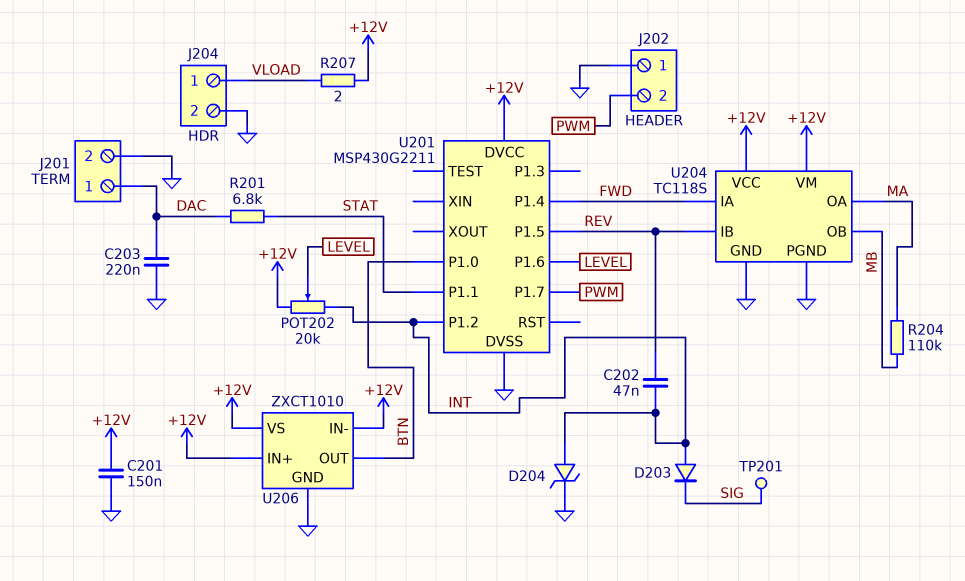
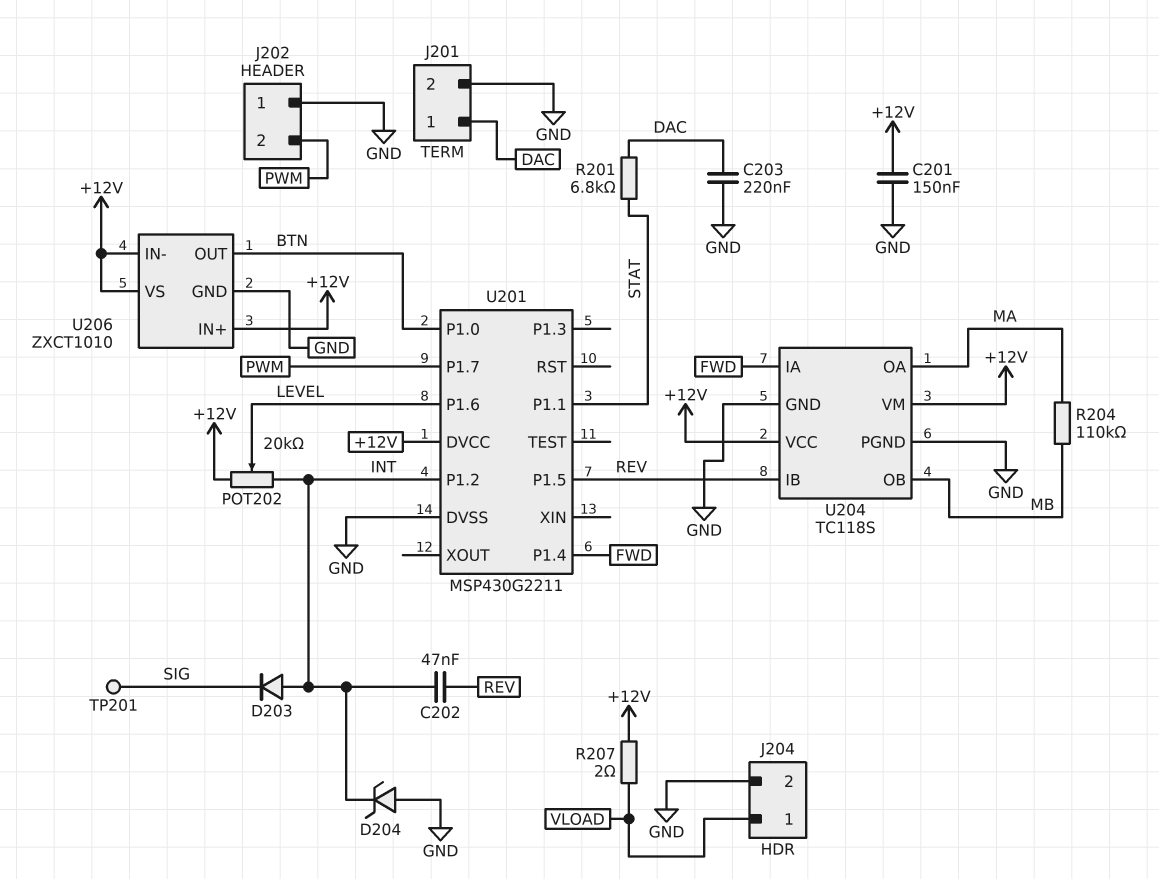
D204: zener (A INT, K GND) -> zener (A GND, K INT)

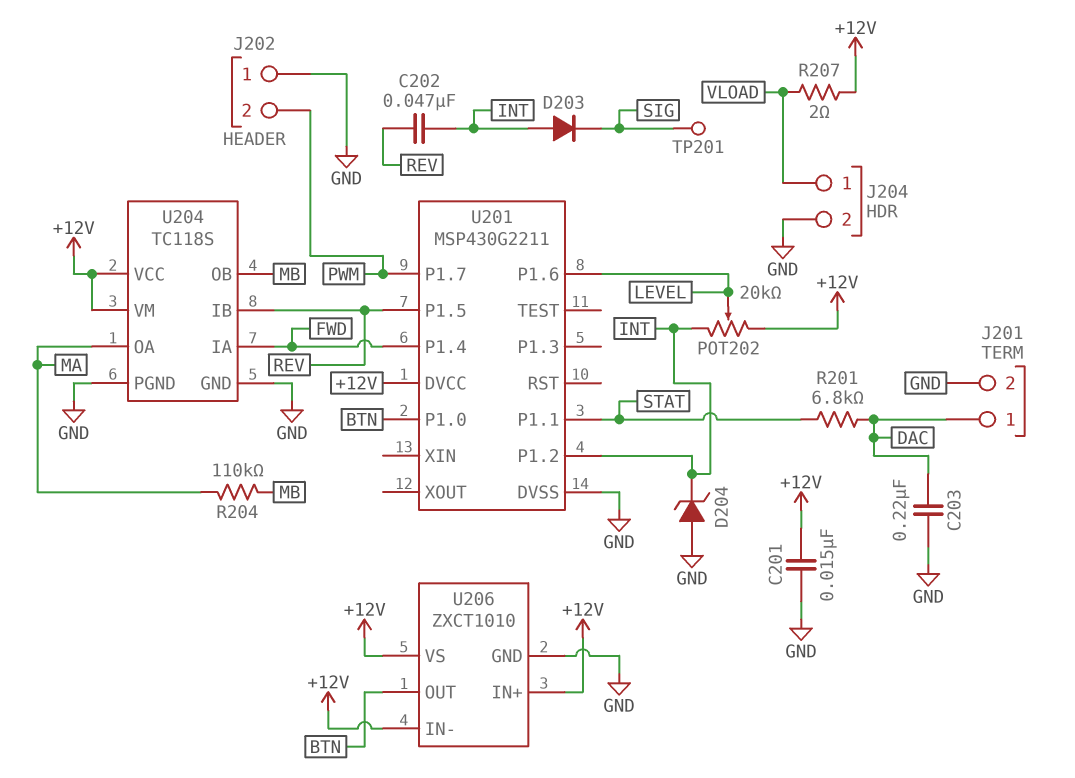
C201: 150nF (+12V, GND) -> 15nF (+12V, GND)

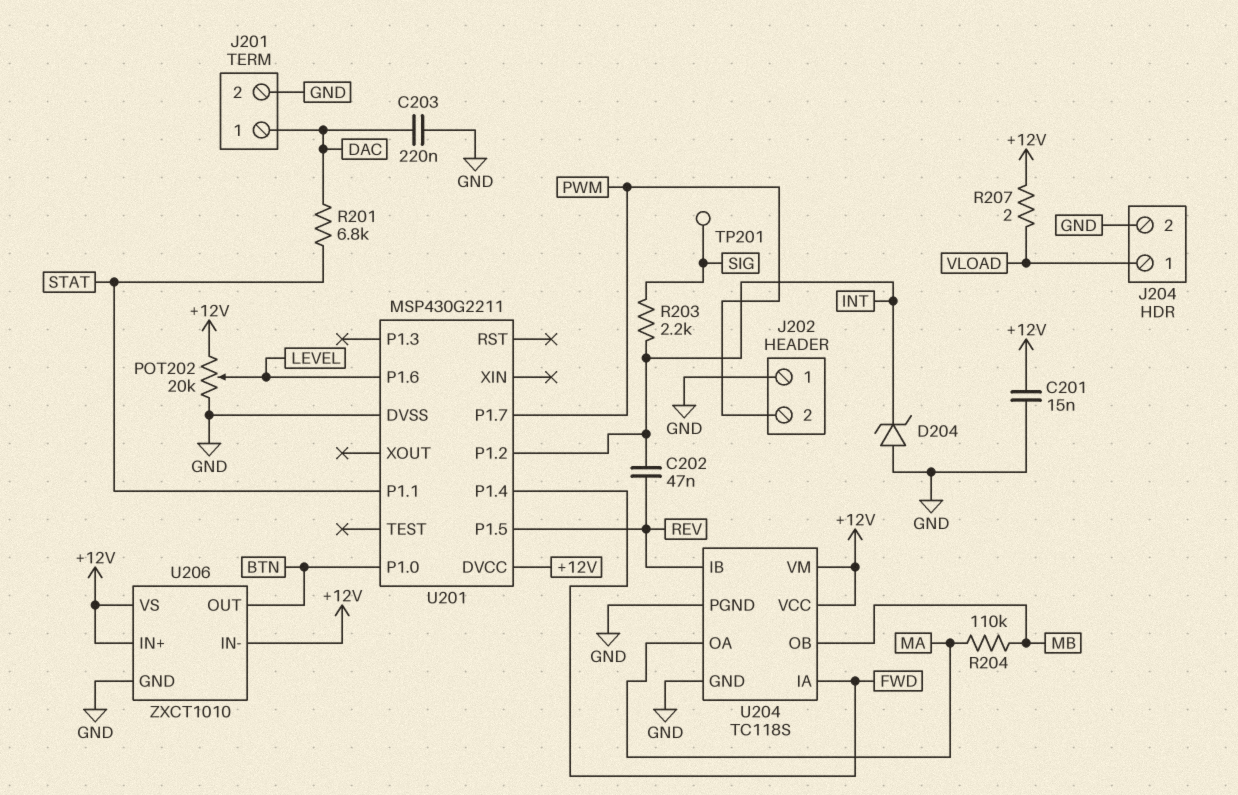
D203: diode (A INT, K SIG) -> none
POT202: 20k (+12V, INT, wiper LEVEL) -> 20k (+12V, GND, wiper LEVEL)
R203: none -> 2.2k (INT, SIG)

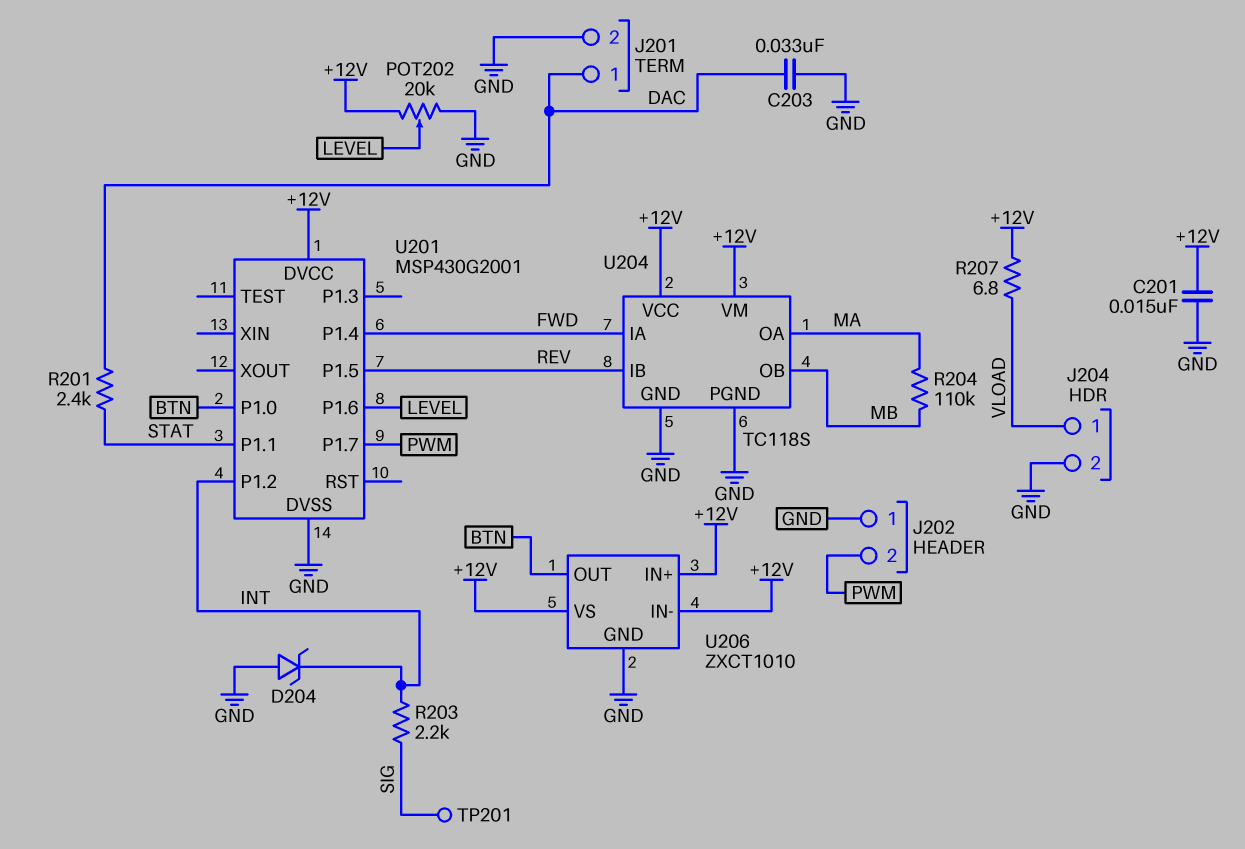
C202: 47nF (INT, REV) -> none
C203: 220nF (DAC, GND) -> 33nF (DAC, GND)
R201: 6.8k (DAC, STAT) -> 2.4k (DAC, STAT)
R207: 2 (+12V, VLOAD) -> 6.8 (+12V, VLOAD)
U201: MSP430G2211 -> MSP430G2001

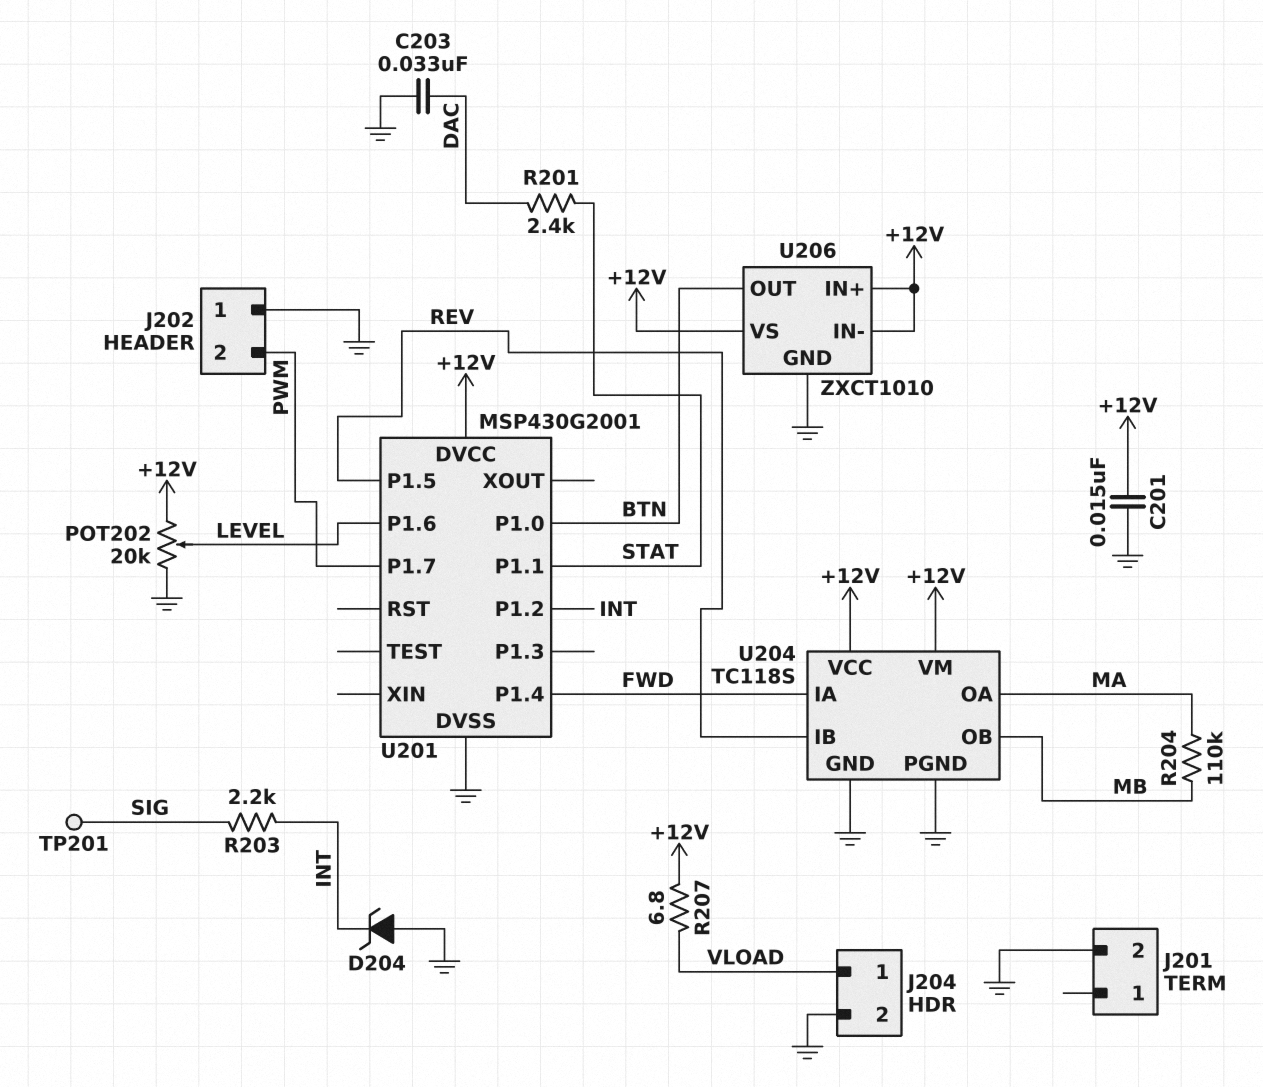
J201 pin 1: DAC -> none

